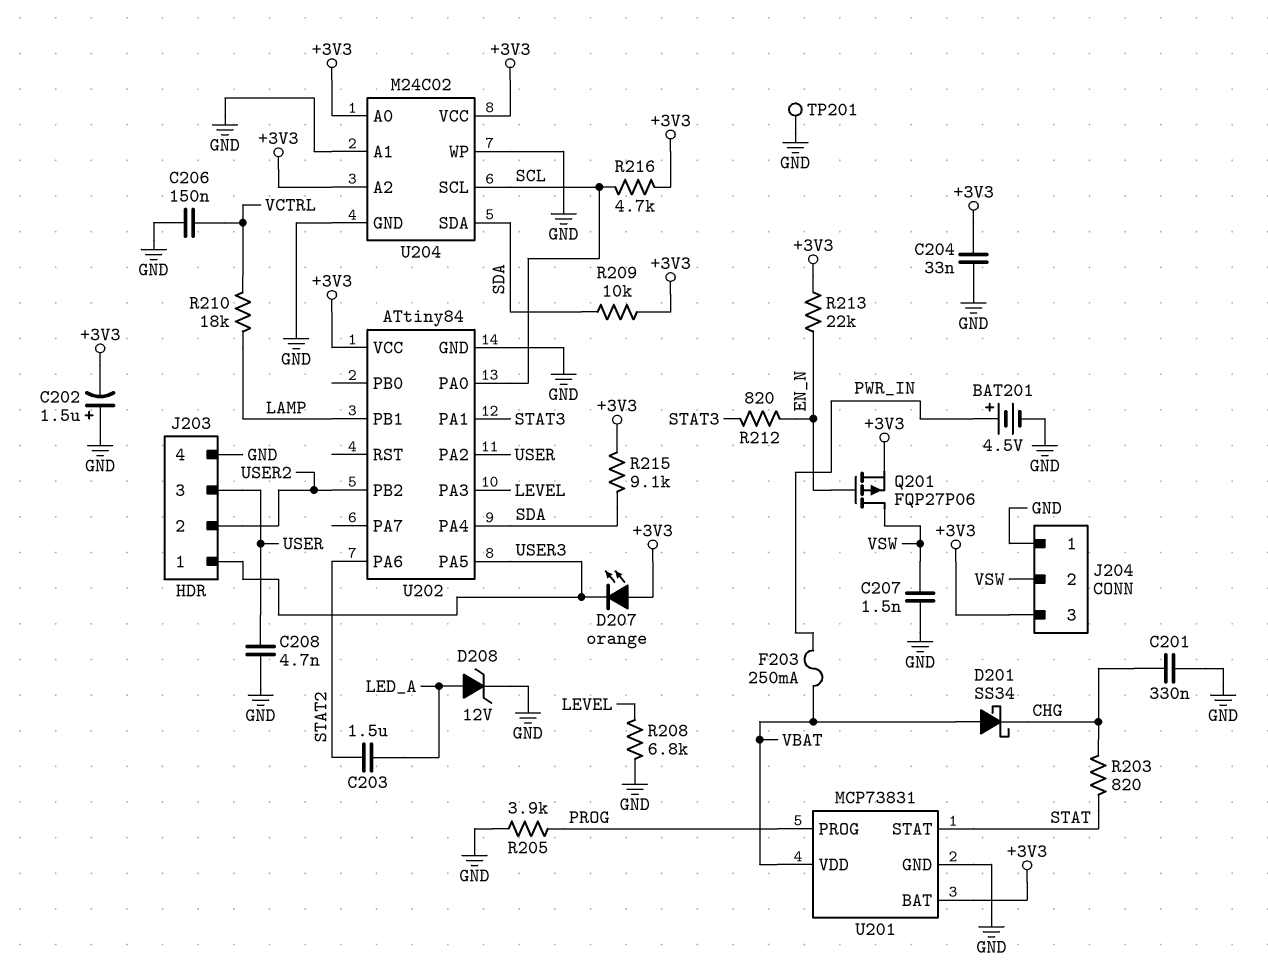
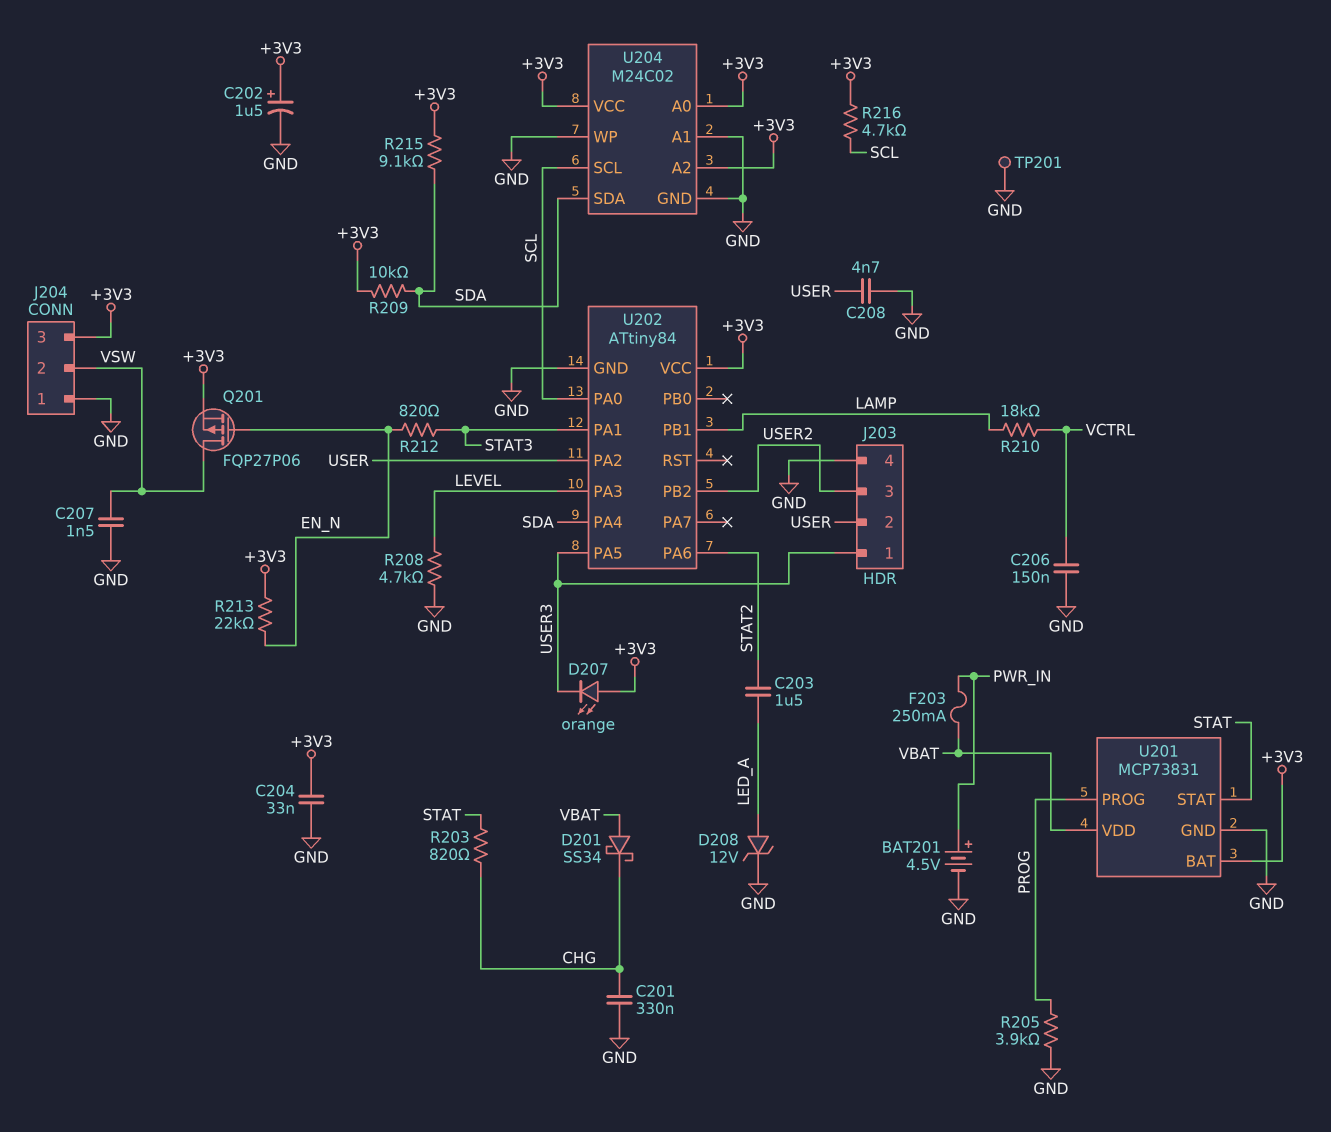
C202: 1.5uF (plus GND, minus +3V3) -> 1.5uF (plus +3V3, minus GND)
J203 pin 2: USER2 -> USER
J203 pin 3: USER -> USER2
R208: 6.8k (GND, LEVEL) -> 4.7k (GND, LEVEL)

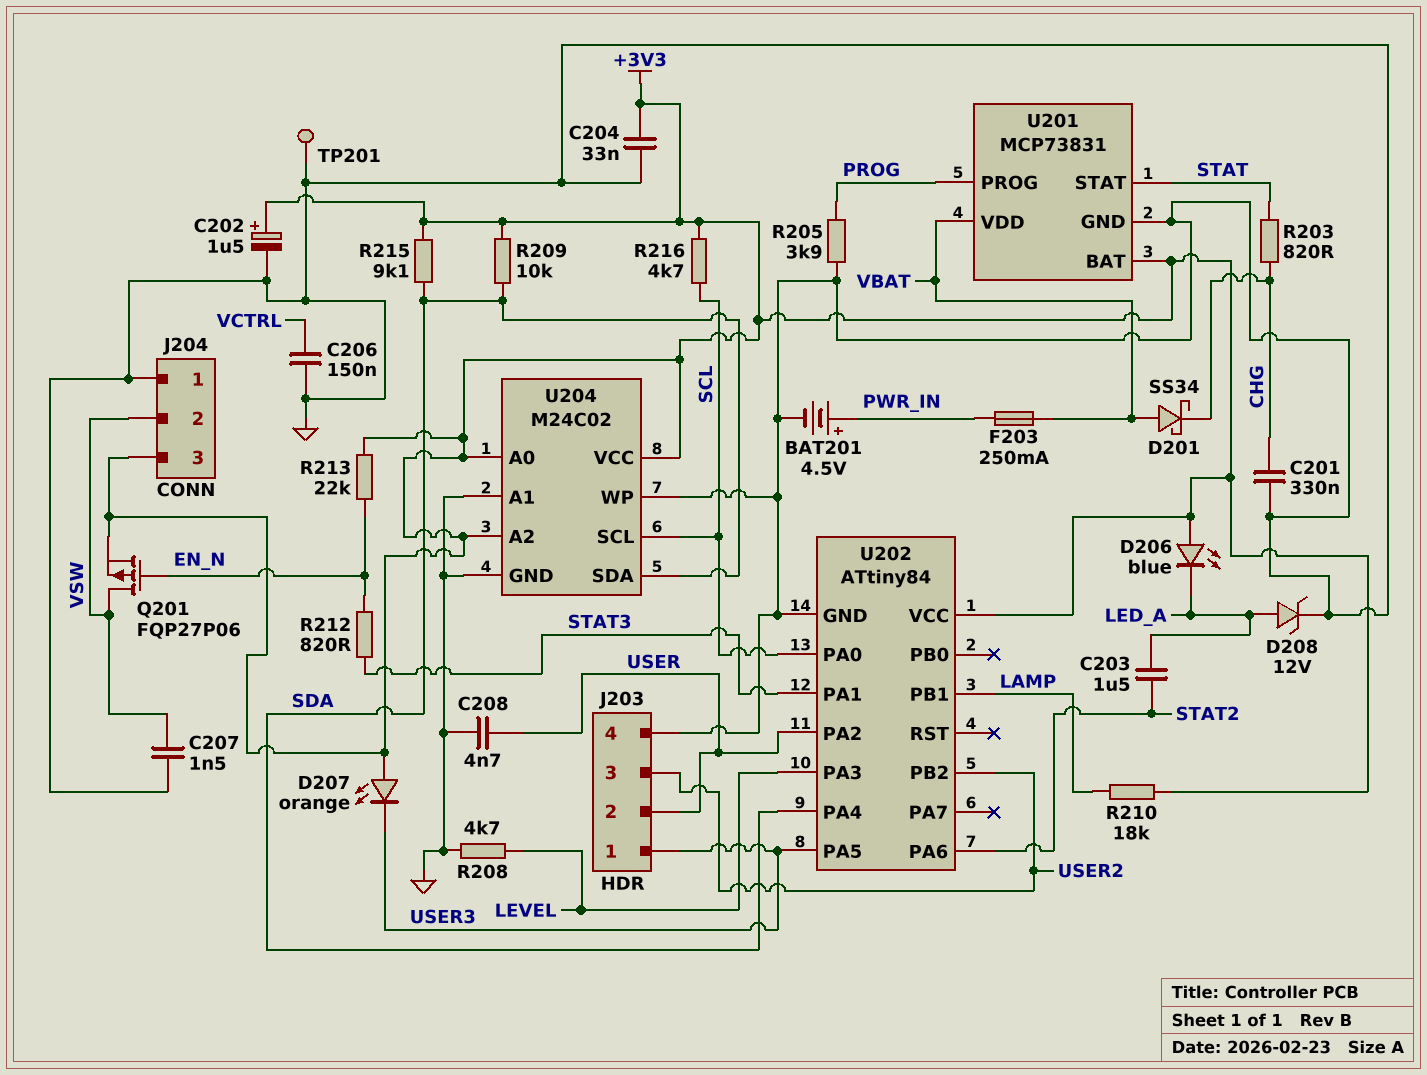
D206: none -> LED blue (A +3V3, K LED_A)
R210: 18k (LAMP, VCTRL) -> 18k (+3V3, LAMP)

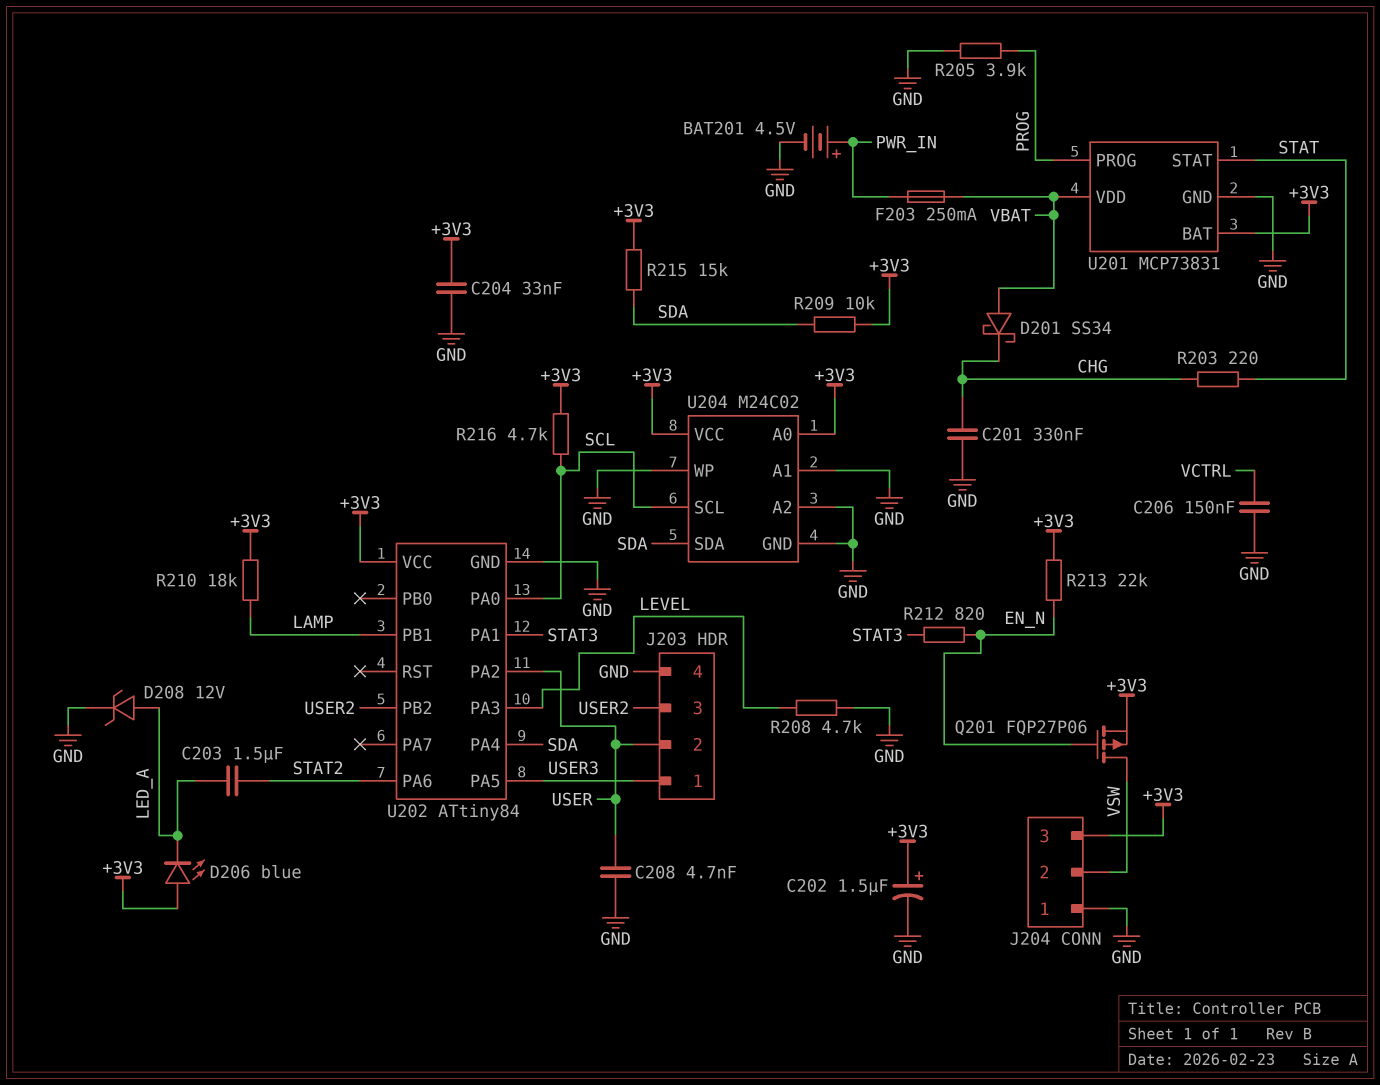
C207: 1.5nF (GND, VSW) -> none
D207: LED orange (A +3V3, K USER3) -> none
R203: 820 (CHG, STAT) -> 220 (CHG, STAT)
R215: 9.1k (+3V3, SDA) -> 15k (+3V3, SDA)
TP201: test point (GND) -> none
U204 pin A2: +3V3 -> GND

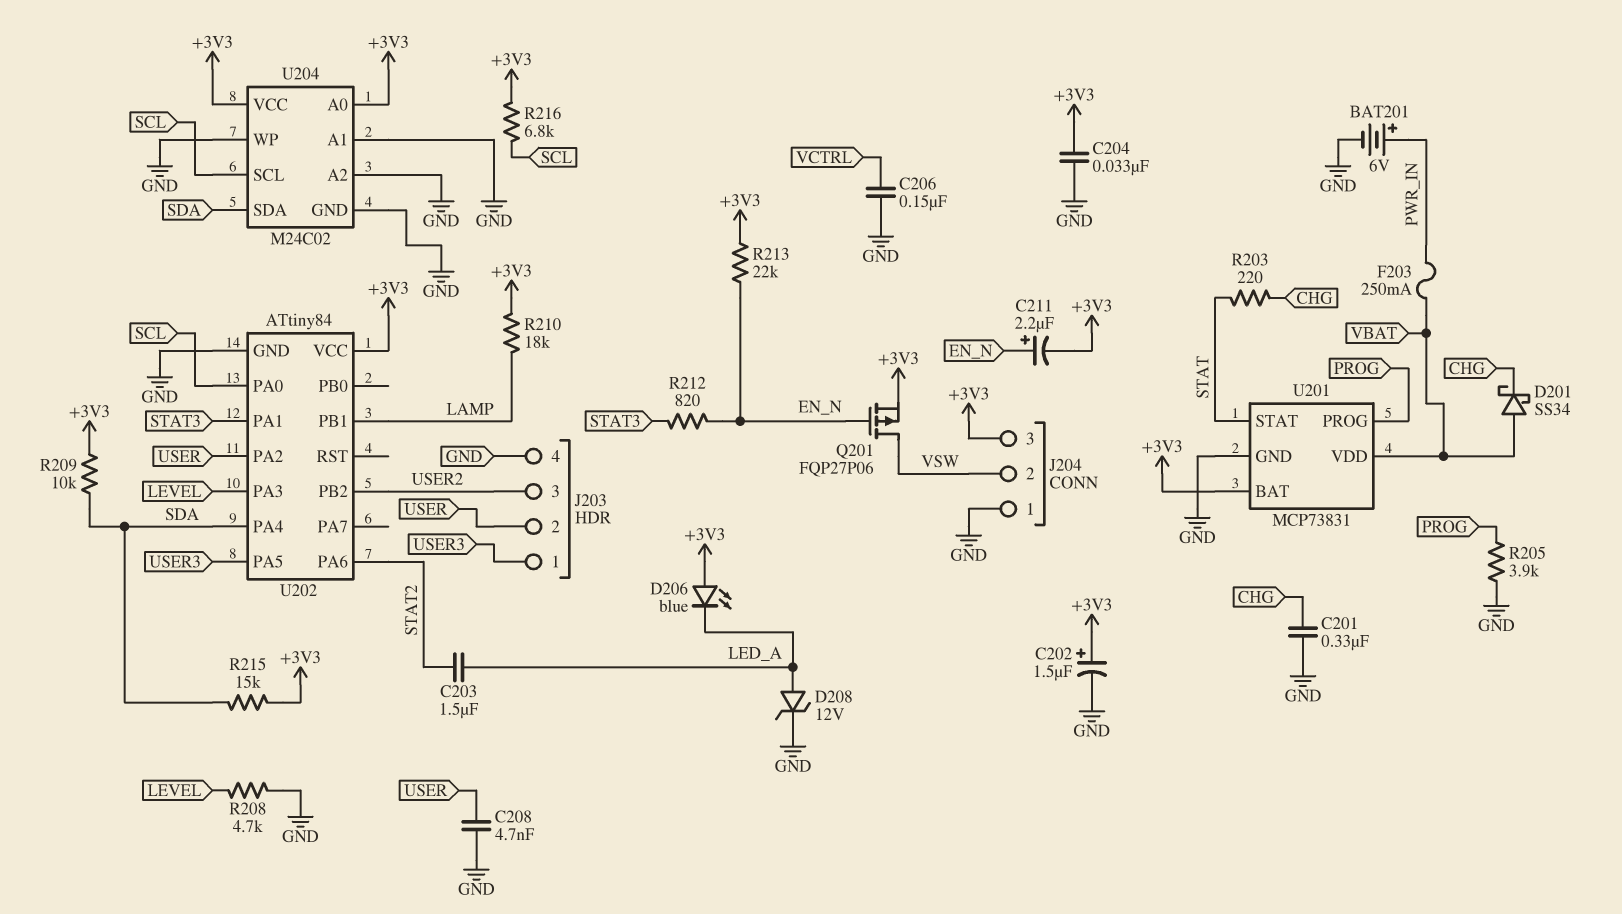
BAT201: 4.5V (plus PWR_IN, minus GND) -> 6V (plus PWR_IN, minus GND)
C211: none -> 2.2uF (plus EN_N, minus +3V3)
R216: 4.7k (+3V3, SCL) -> 6.8k (+3V3, SCL)

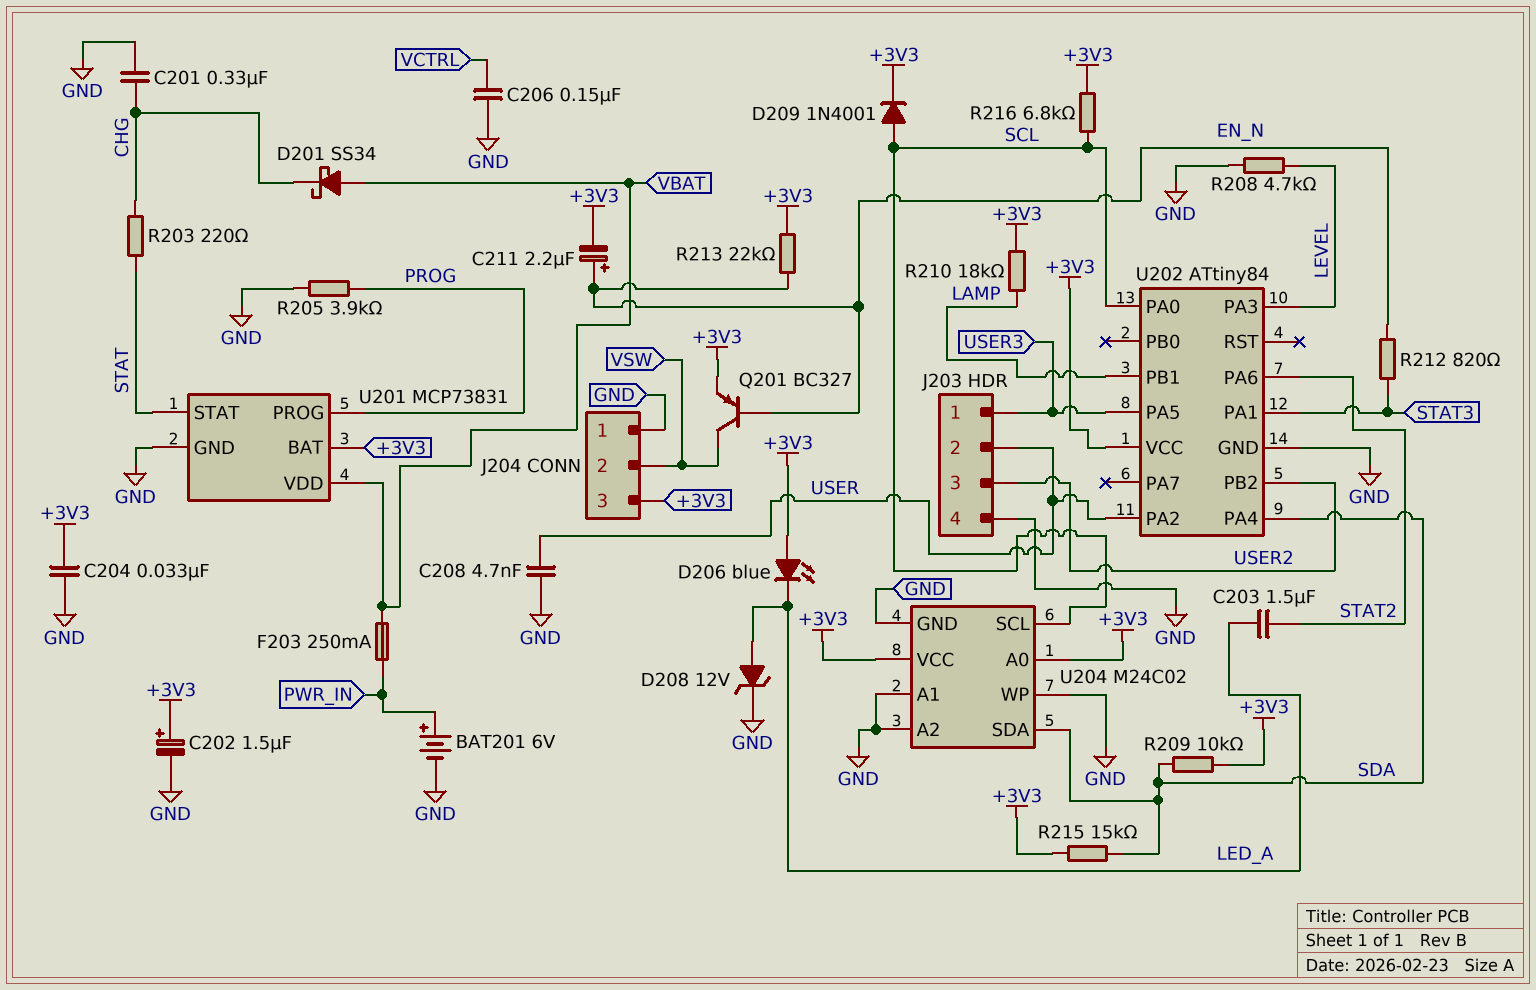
D209: none -> diode 1N4001 (A SCL, K +3V3)
Q201: PMOS FQP27P06 (G EN_N, D VSW, S +3V3) -> PNP BC327 (B EN_N, C VSW, E +3V3)

